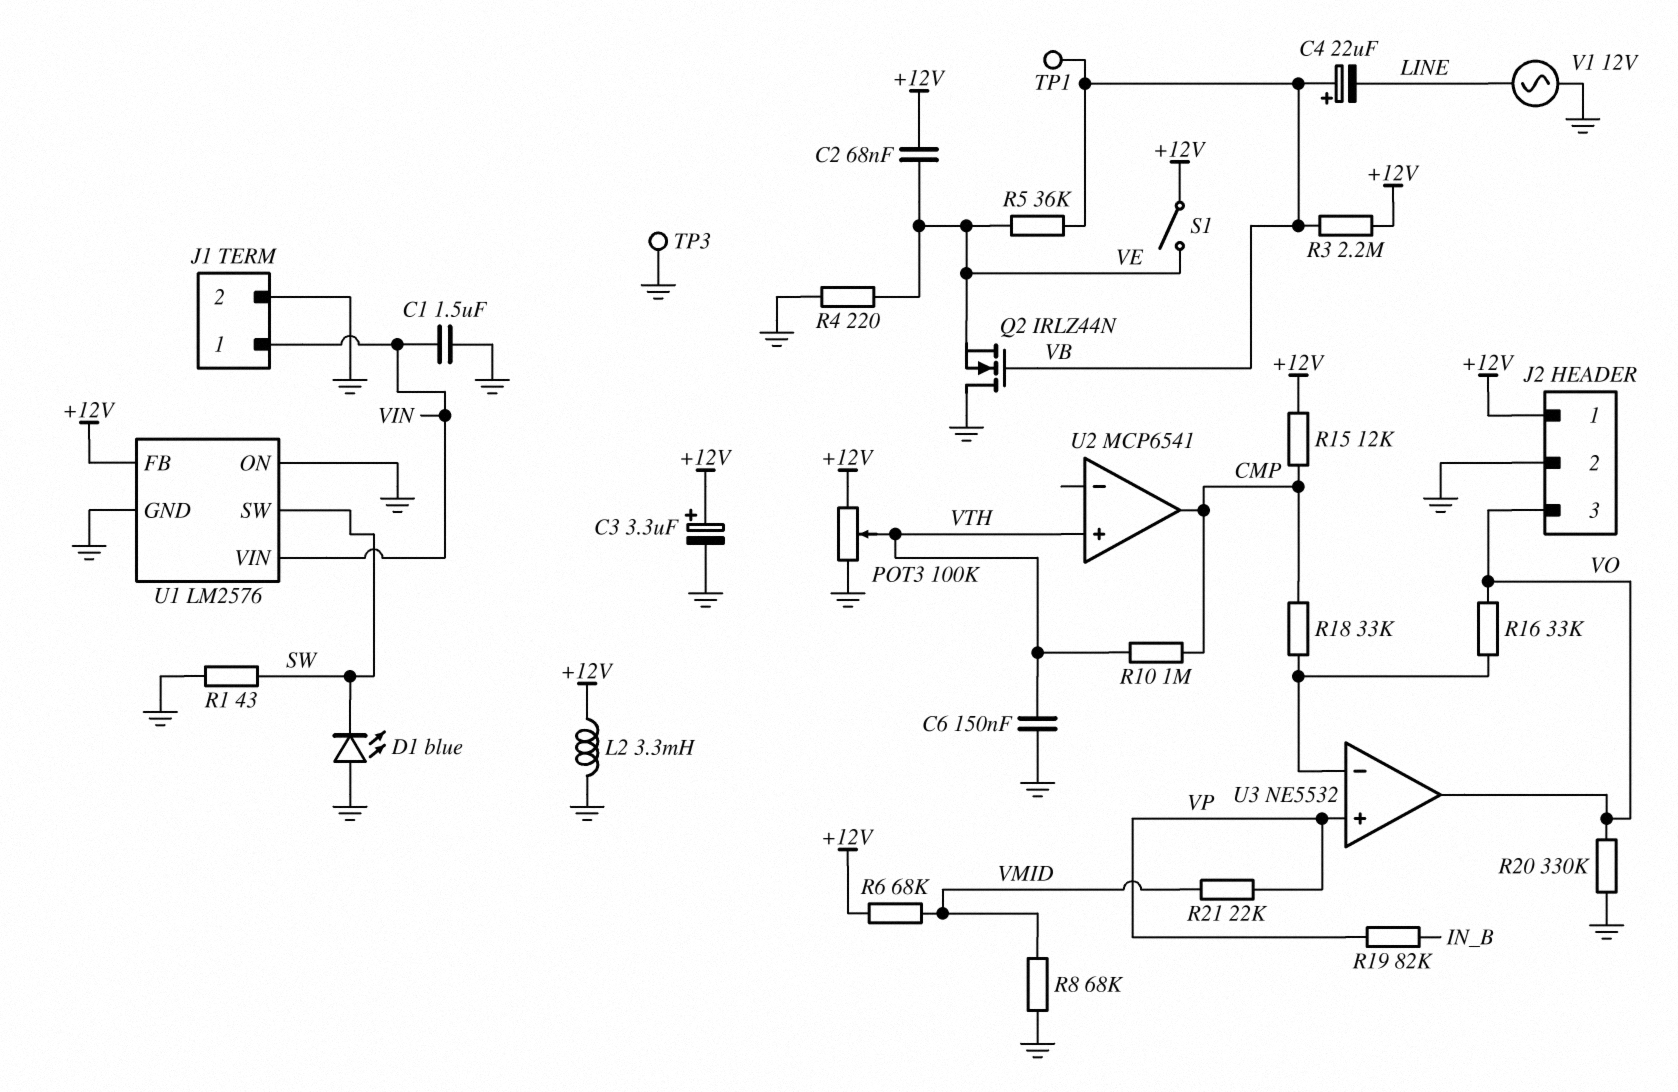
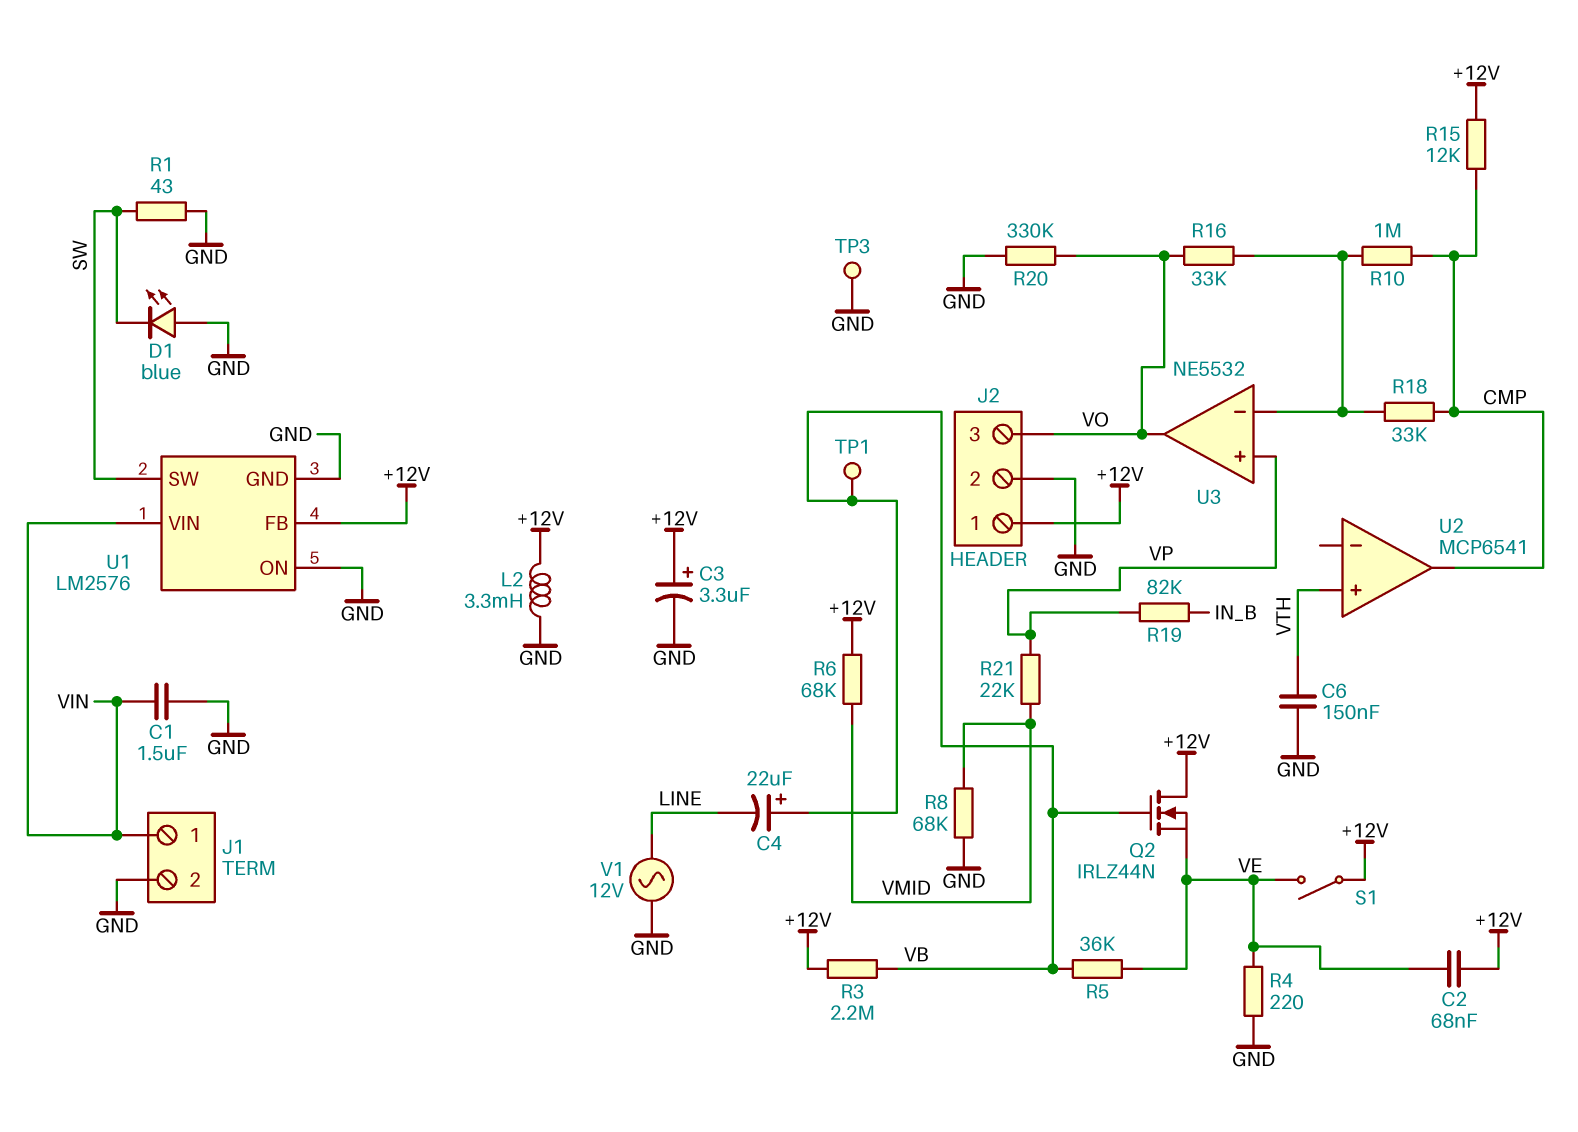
POT3: 100k (+12V, GND, wiper VTH) -> none
Q2: NMOS IRLZ44N (G VB, D GND, S VE) -> NMOS IRLZ44N (G VB, D +12V, S VE)
R10: 1M (CMP, VTH) -> 1M (CMP, U3/in-)

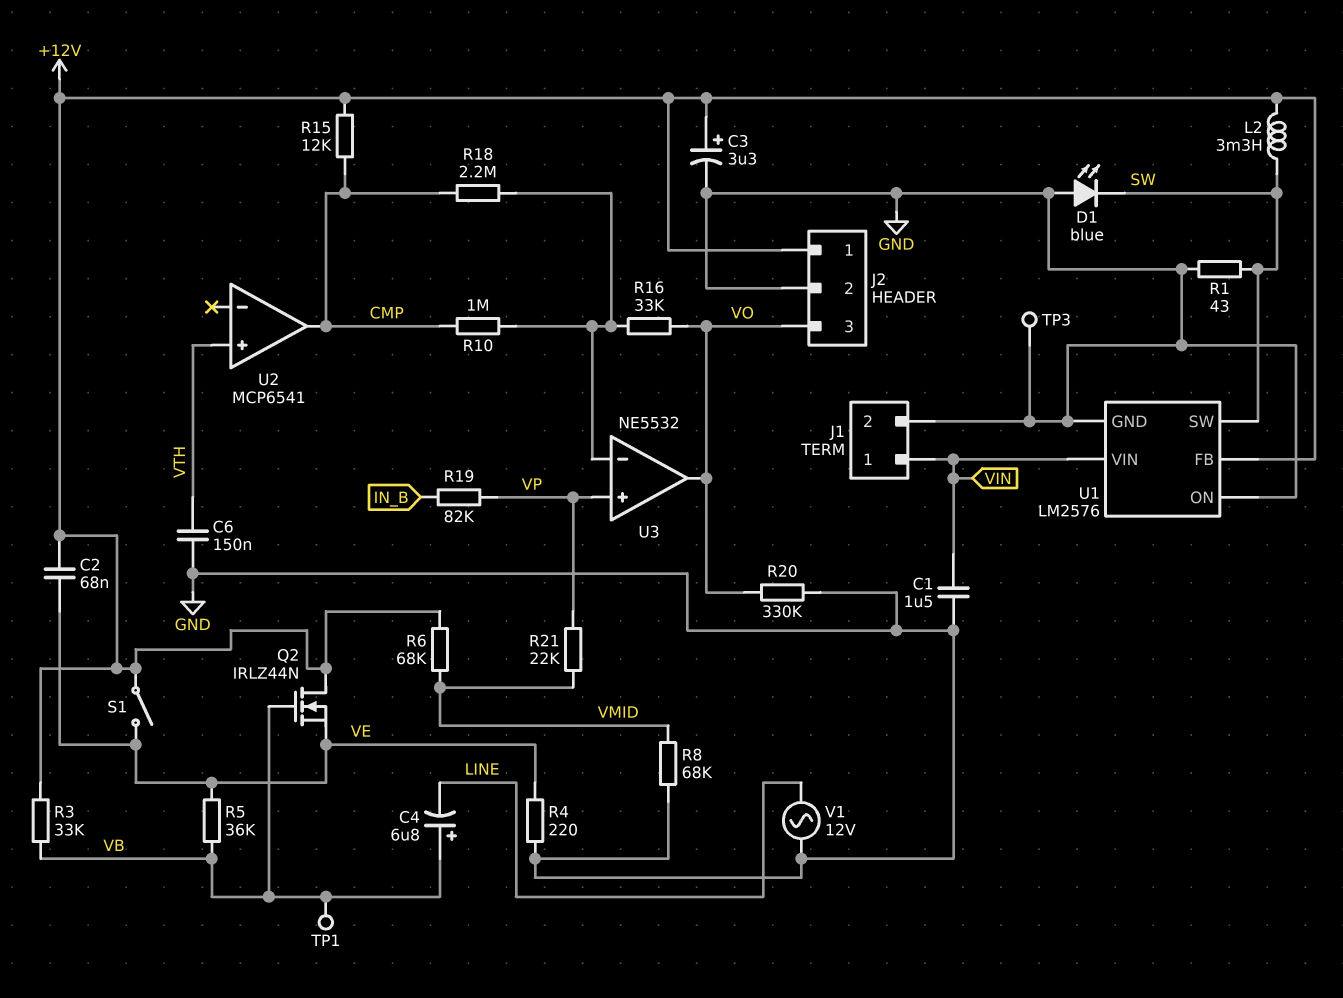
C4: 22uF (plus VB, minus LINE) -> 6.8uF (plus VB, minus LINE)
L2: 3.3mH (+12V, GND) -> 3.3mH (+12V, SW)
R3: 2.2M (+12V, VB) -> 33k (+12V, VB)
R18: 33k (CMP, U3/in-) -> 2.2M (CMP, U3/in-)

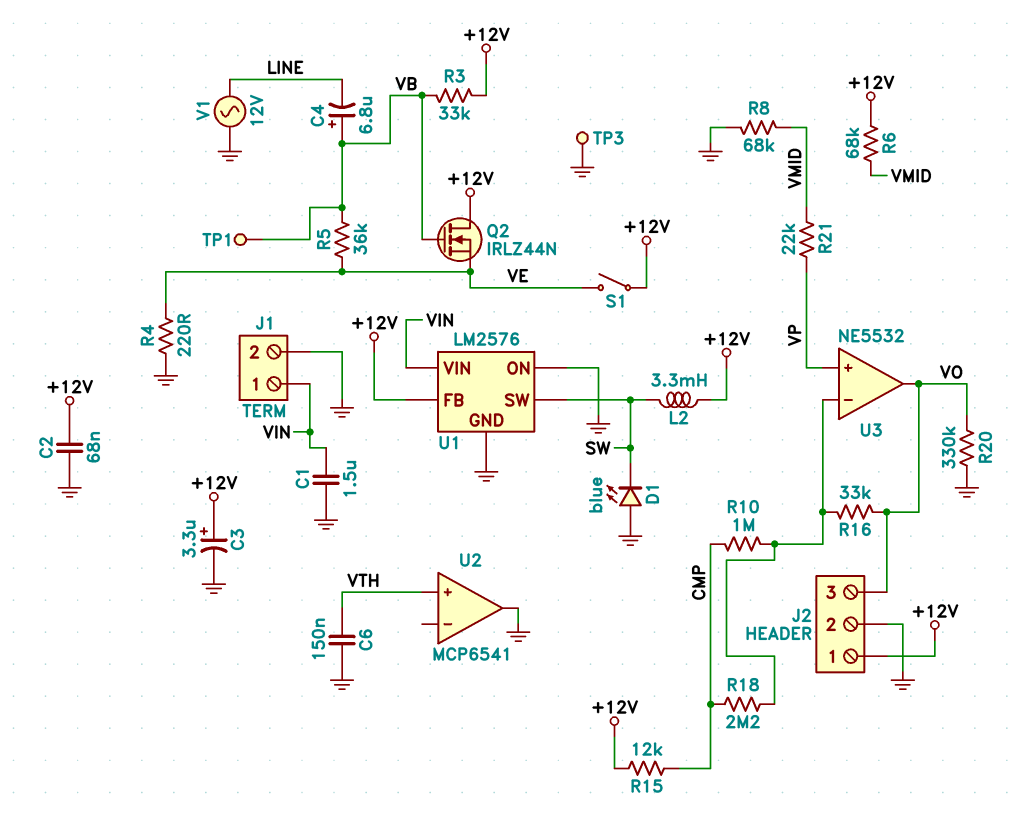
C2: 68nF (+12V, VE) -> 68nF (+12V, GND)
R1: 43 (GND, SW) -> none
R19: 82k (IN_B, VP) -> none
U2 pin out: CMP -> GND

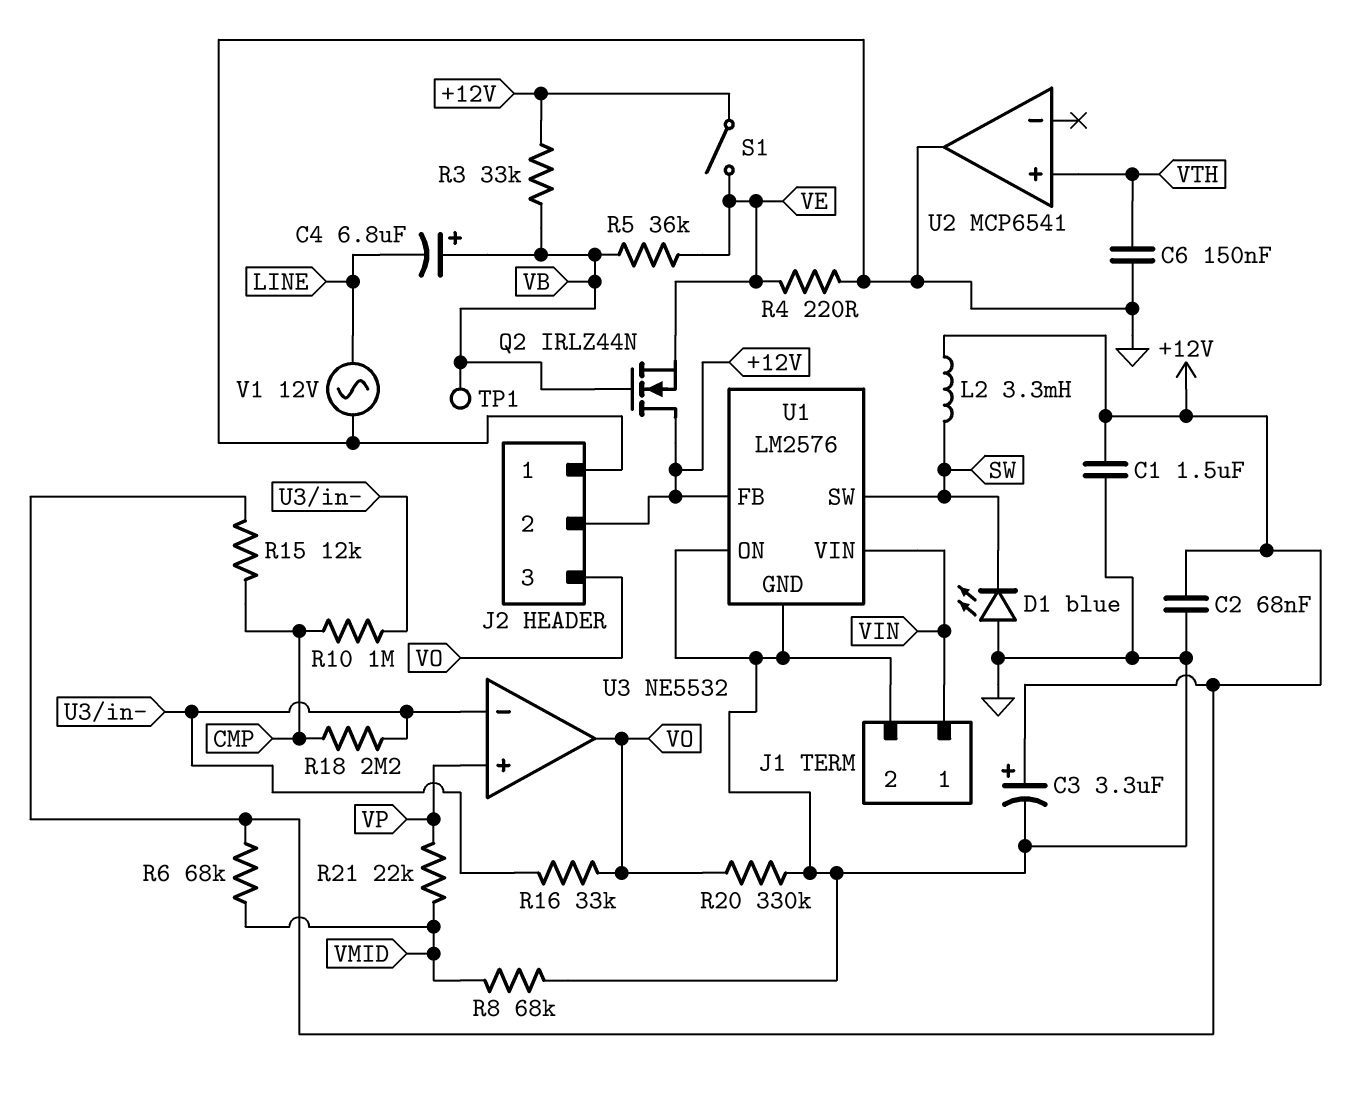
C1: 1.5uF (GND, VIN) -> 1.5uF (+12V, GND)
J2 pin 1: +12V -> GND
J2 pin 2: GND -> +12V
TP3: test point (GND) -> none

